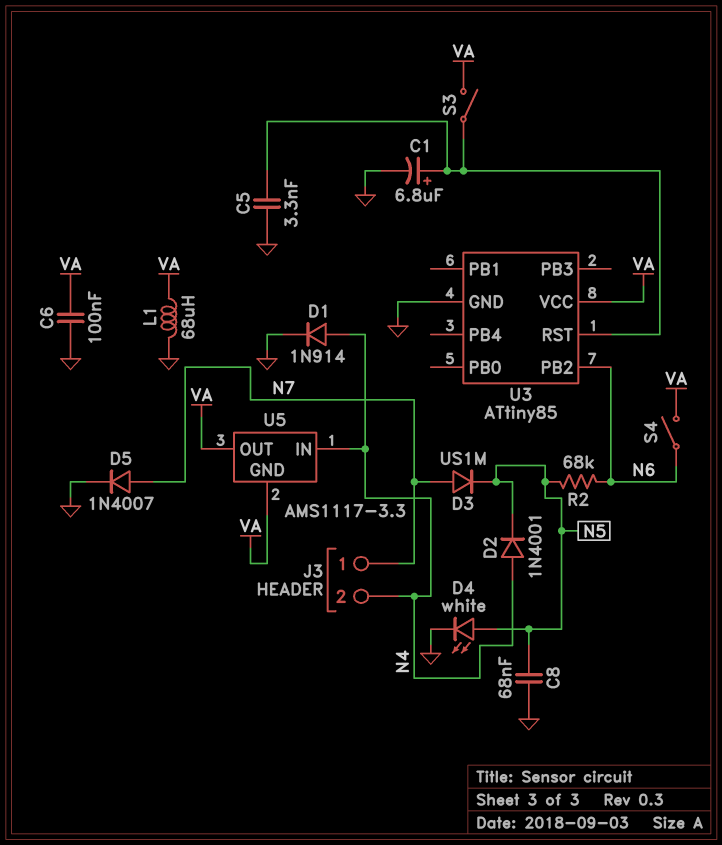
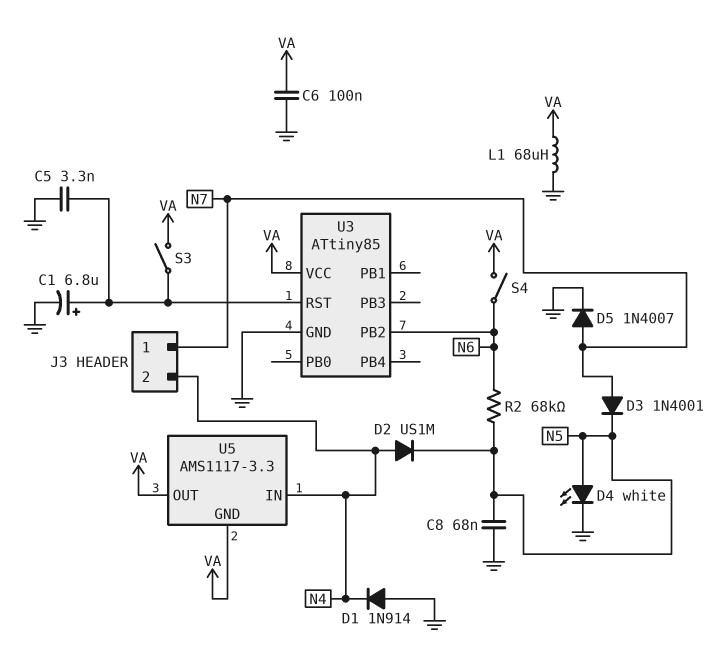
D1: diode 1N914 (A N4, K GND) -> diode 1N914 (A GND, K N4)
D2: diode 1N4001 (A N4, K N5) -> diode US1M (A N4, K N5)
D3: diode US1M (A N7, K N5) -> diode 1N4001 (A N7, K N5)

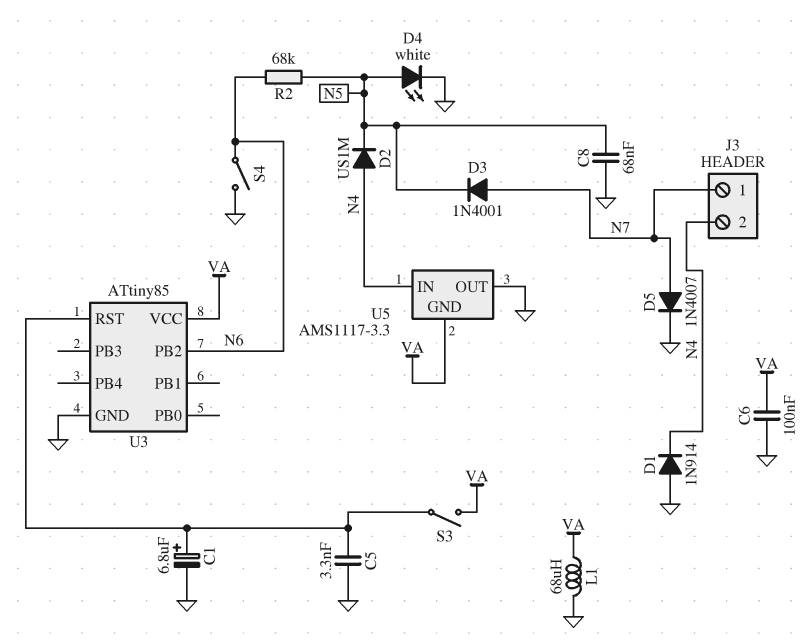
S4: switch (N6, VA) -> switch (GND, N6)
U5 pin OUT: VA -> GND

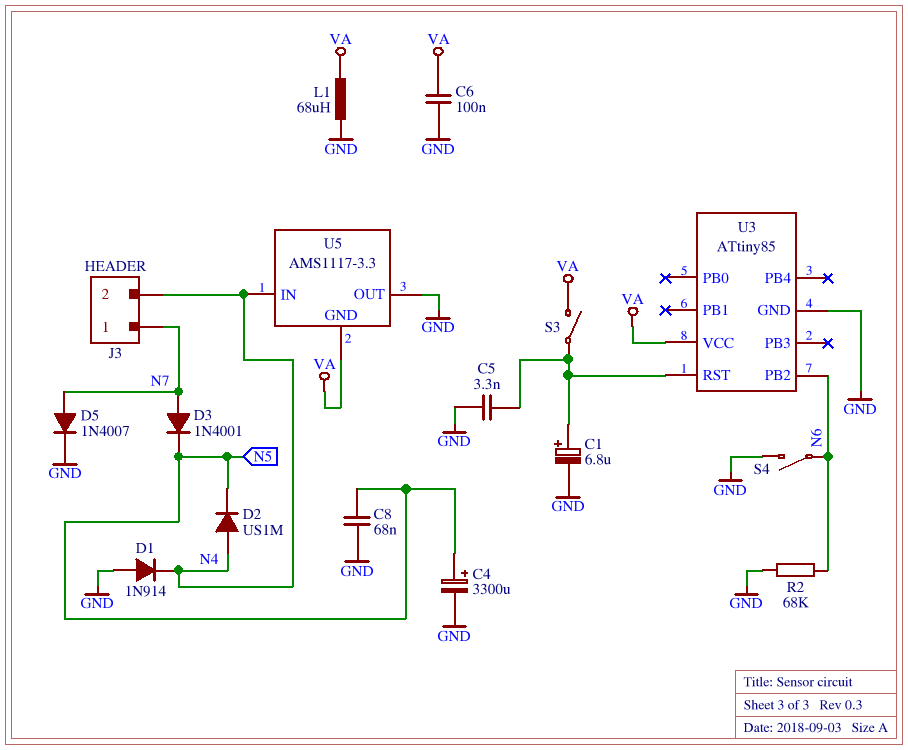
C4: none -> 3300uF (plus N5, minus GND)
D4: LED white (A N5, K GND) -> none
R2: 68k (N5, N6) -> 68k (GND, N6)

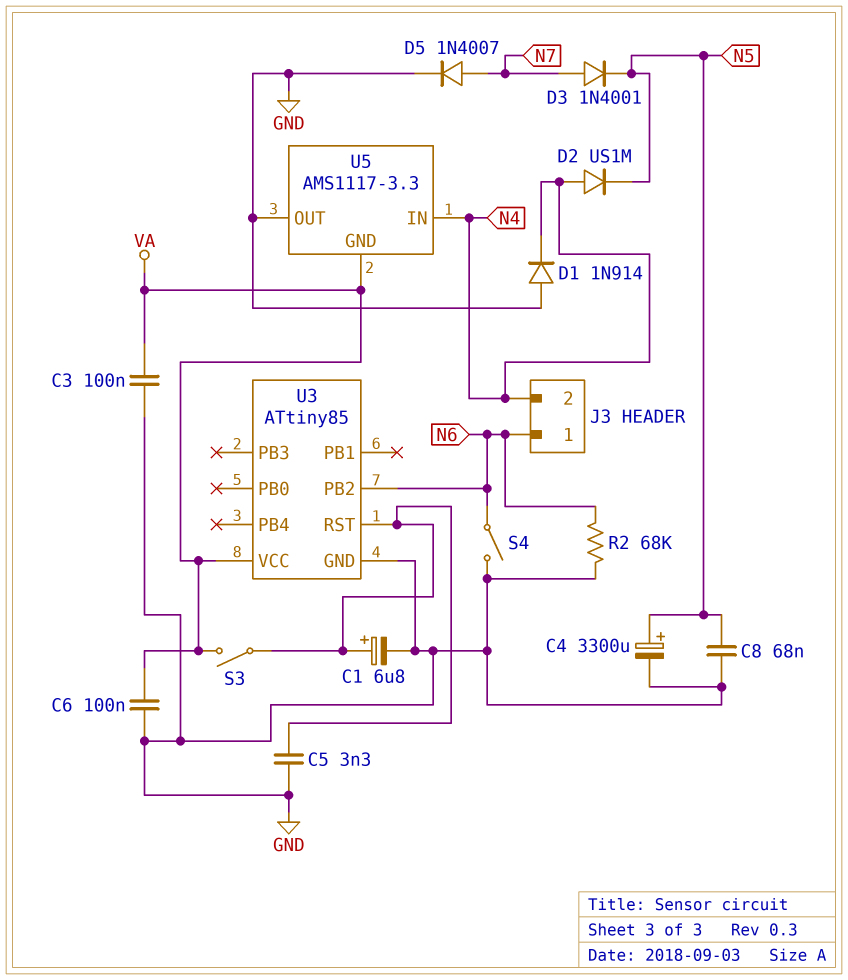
C3: none -> 100nF (GND, VA)
J3 pin 1: N7 -> N6
L1: 68uH (GND, VA) -> none

